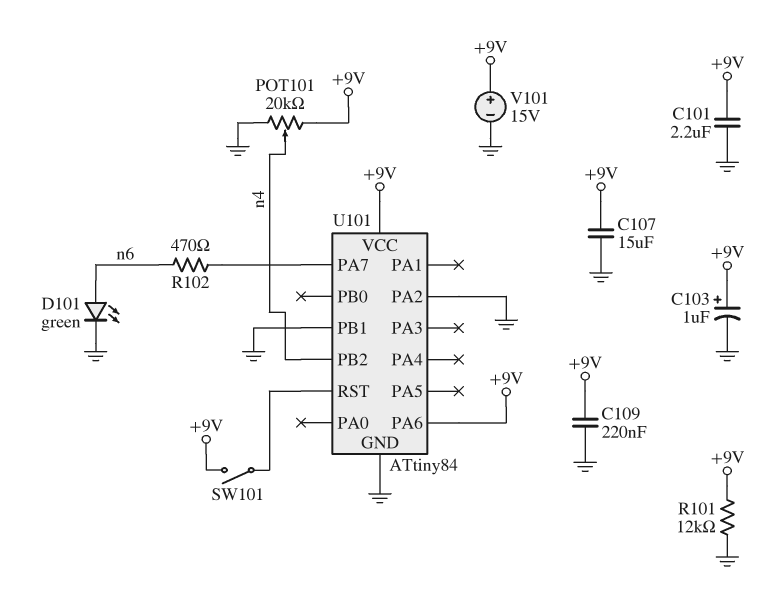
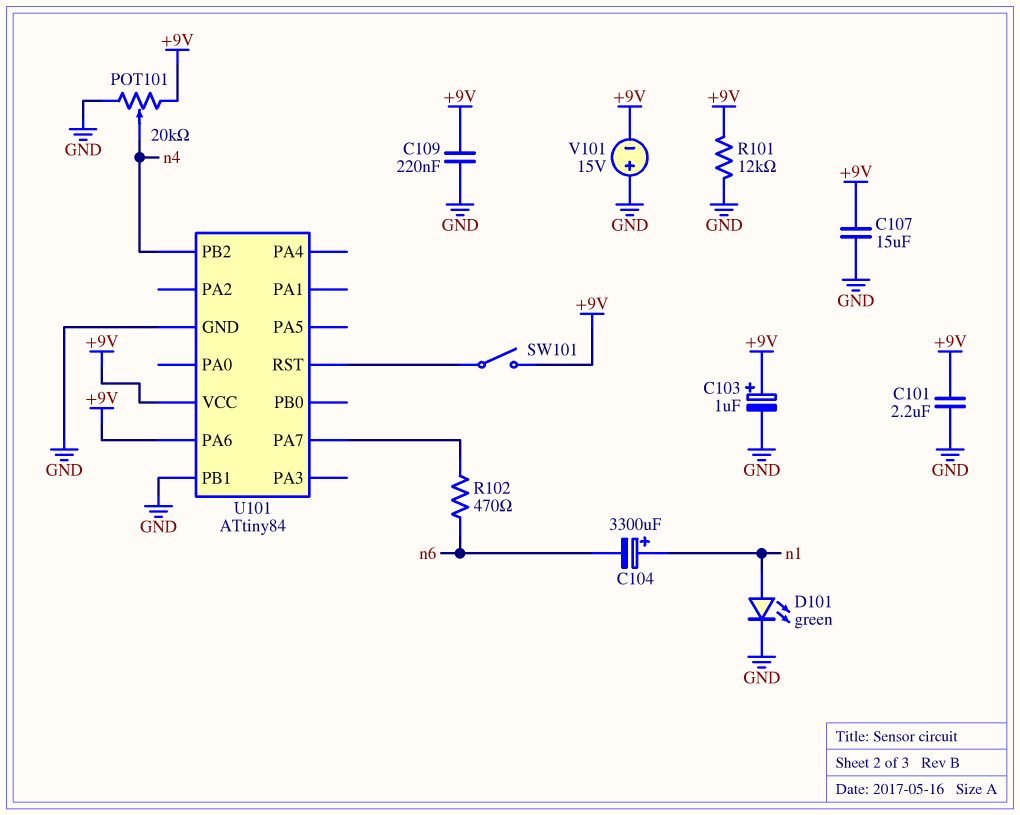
C104: none -> 3300uF (plus n1, minus n6)
D101: LED green (A n6, K GND) -> LED green (A n1, K GND)
U101 pin PA2: GND -> none
V101: 15V (plus +9V, minus GND) -> 15V (plus GND, minus +9V)

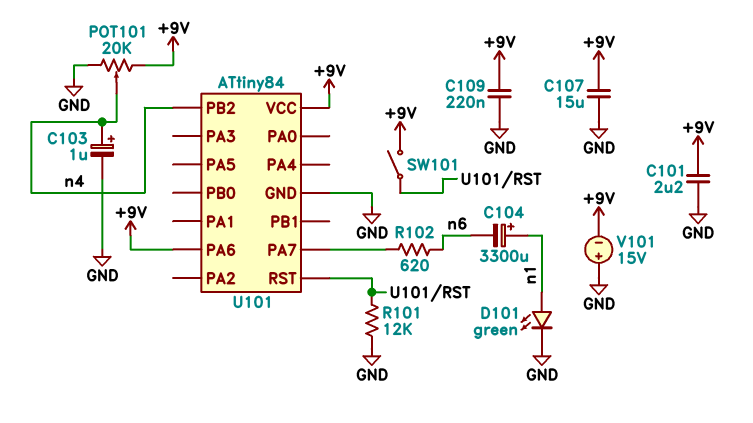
C103: 1uF (plus +9V, minus GND) -> 1uF (plus n4, minus GND)
R101: 12k (+9V, GND) -> 12k (GND, U101/RST)
R102: 470 (U101/PA7, n6) -> 620 (U101/PA7, n6)
U101 pin PB1: GND -> none

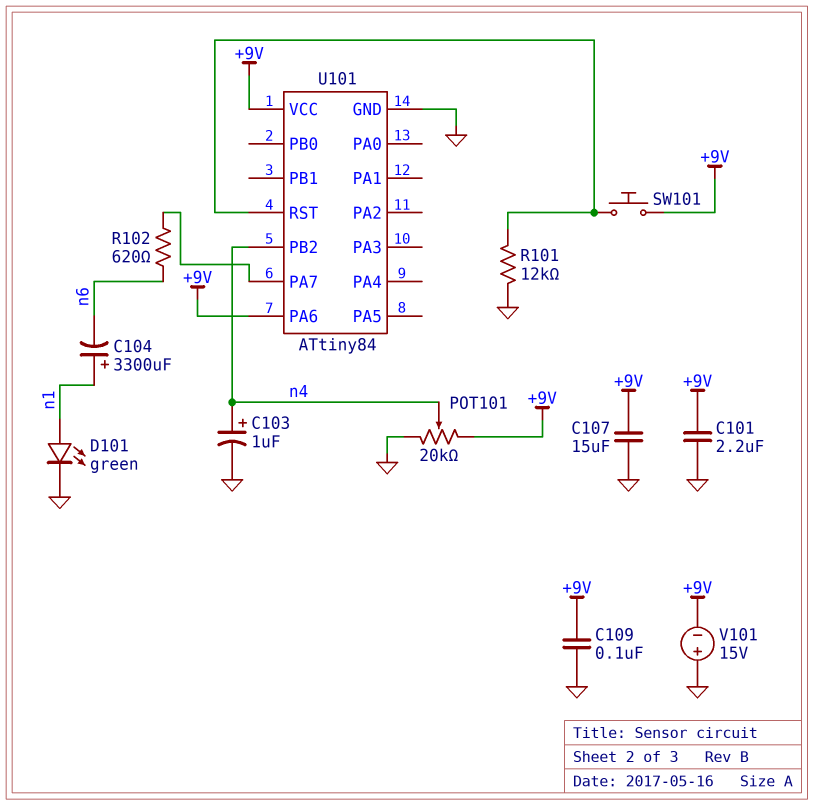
C109: 220nF (+9V, GND) -> 100nF (+9V, GND)
SW101: switch (+9V, U101/RST) -> button (+9V, U101/RST)

